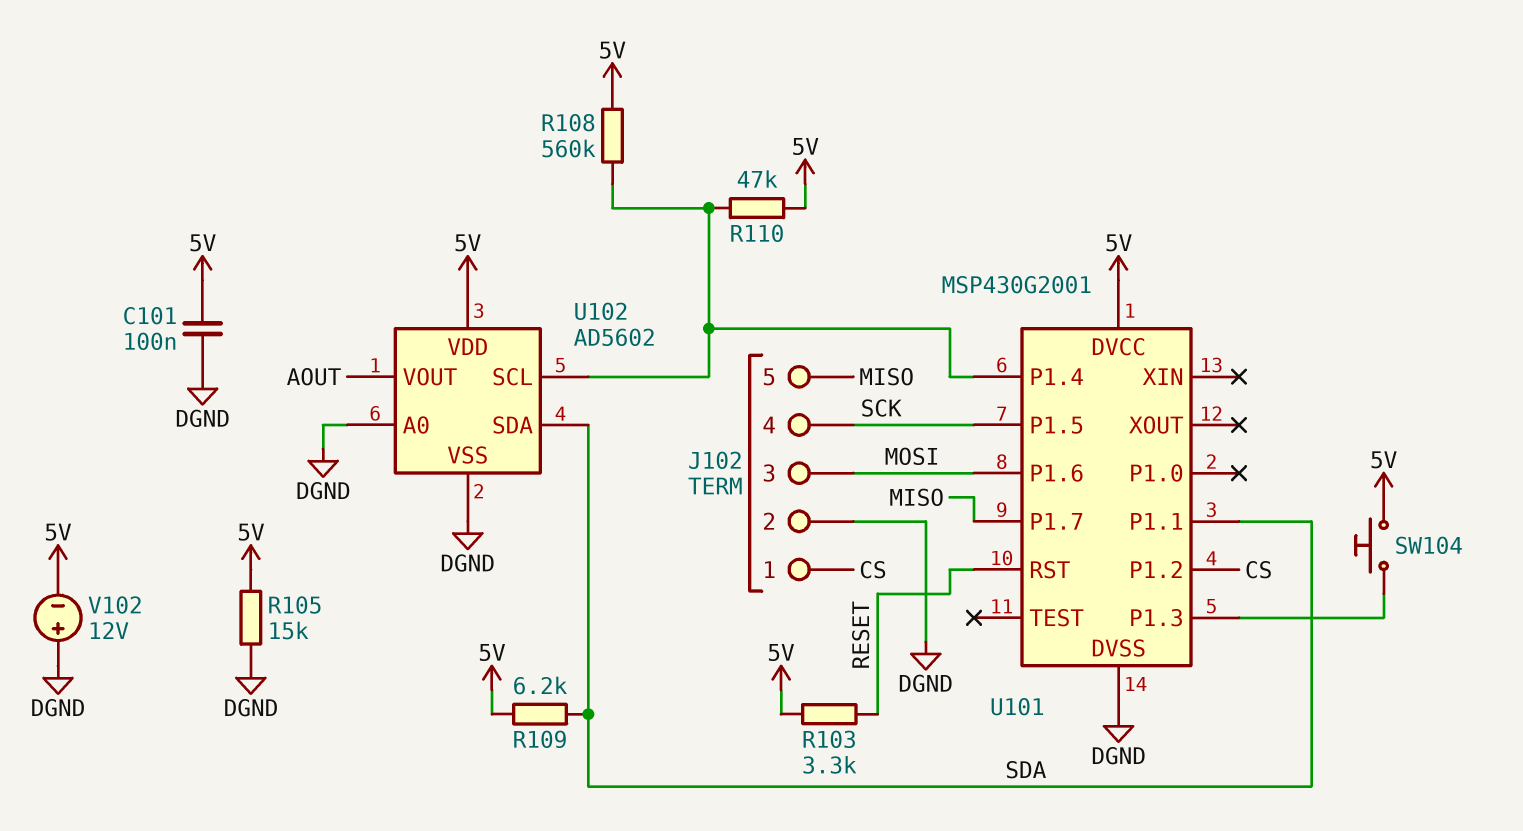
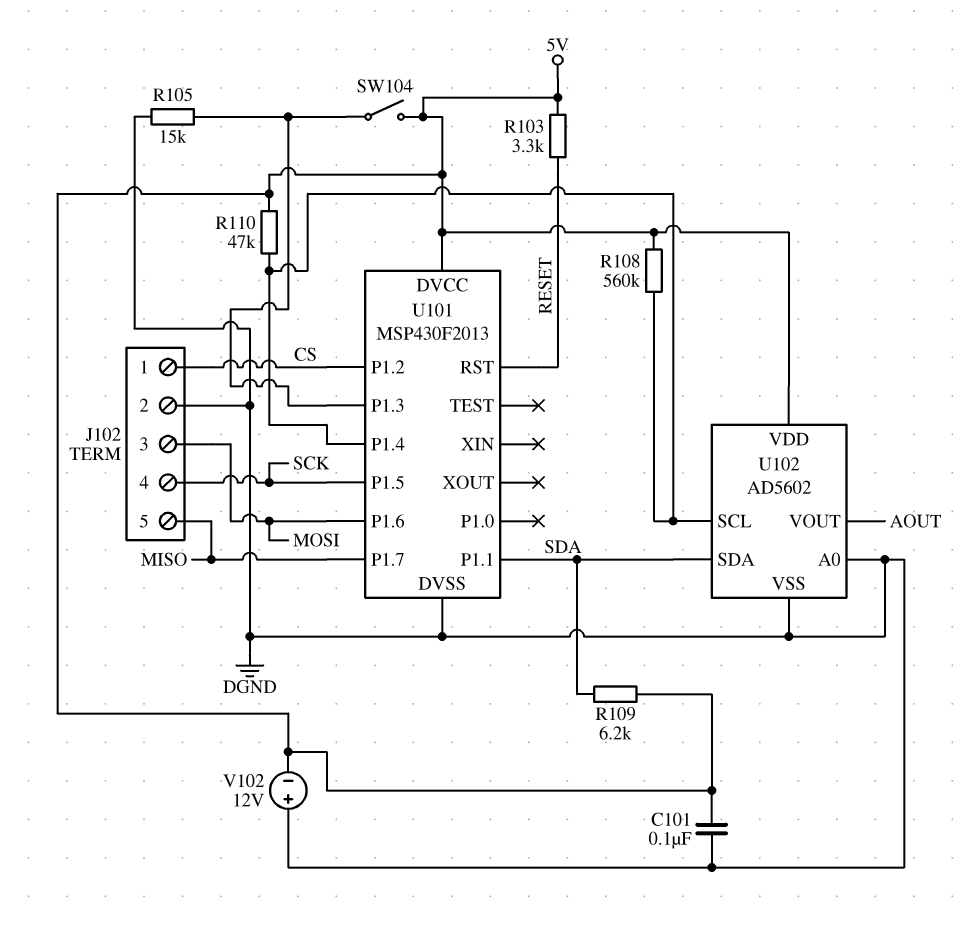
R105: 15k (5V, DGND) -> 15k (DGND, U101/P1.3)
SW104: button (5V, U101/P1.3) -> switch (5V, U101/P1.3)
U101: MSP430G2001 -> MSP430F2013

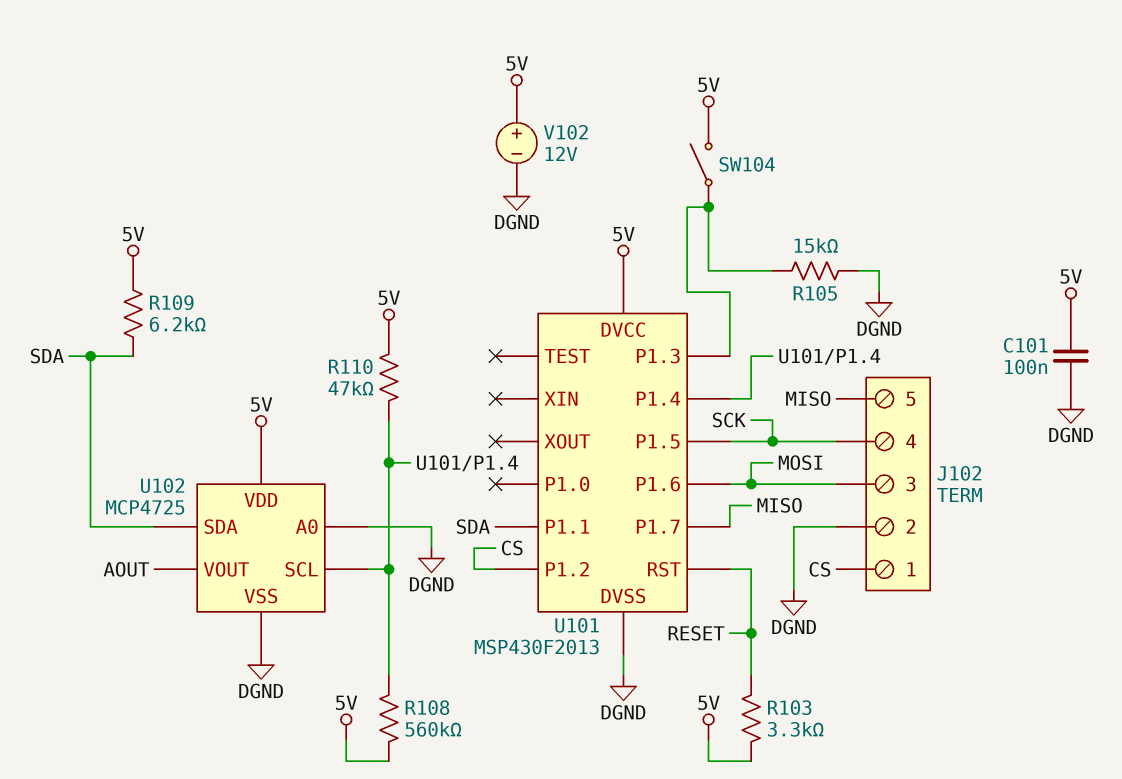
U102: AD5602 -> MCP4725
V102: 12V (plus DGND, minus 5V) -> 12V (plus 5V, minus DGND)

